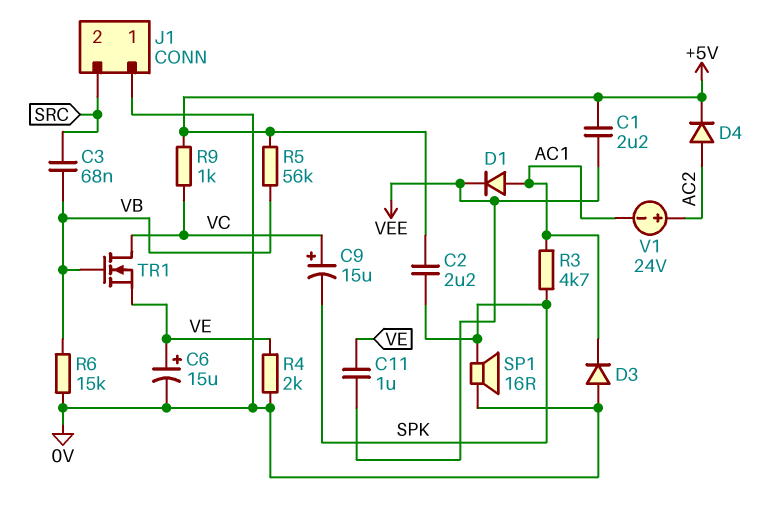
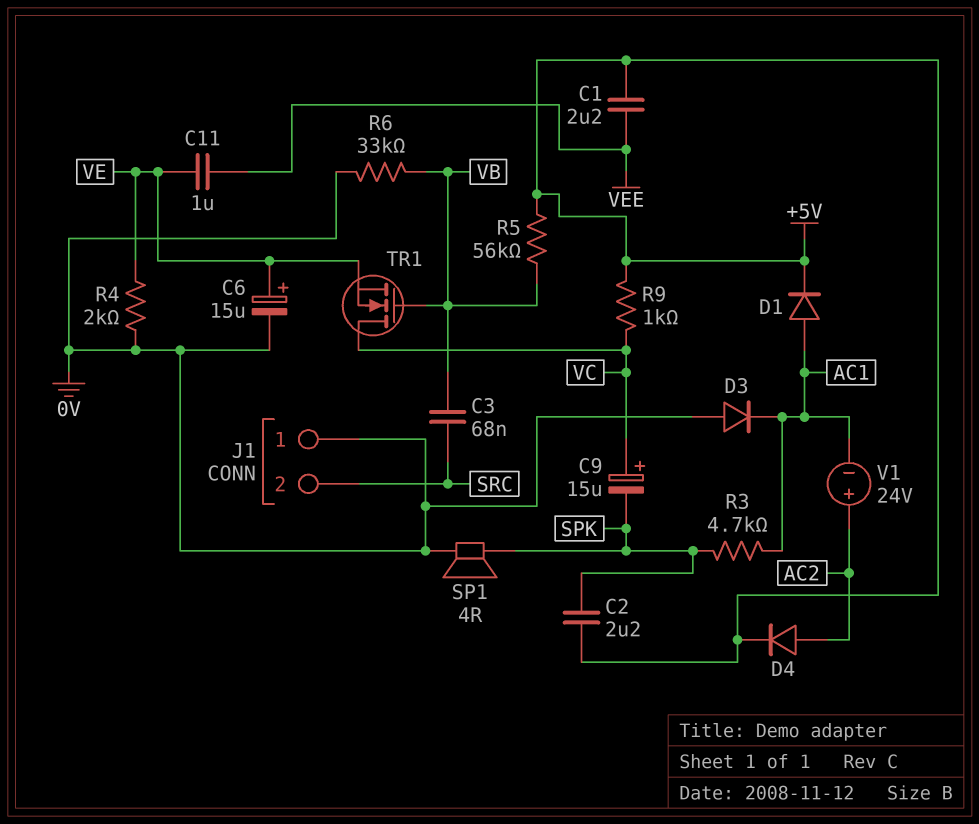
D1: diode (A AC1, K VEE) -> diode (A AC1, K +5V)
R6: 15k (0V, VB) -> 33k (0V, VB)
SP1: speaker 16R (0V, SPK) -> speaker 4R (0V, SPK)

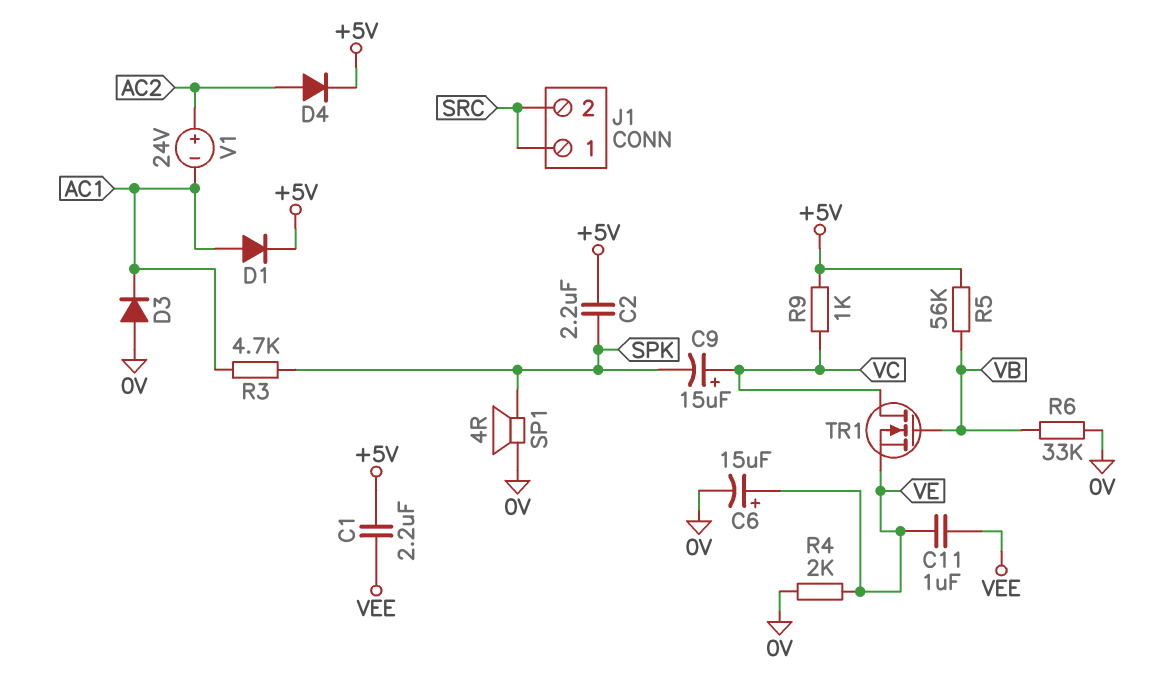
C3: 68nF (SRC, VB) -> none
J1 pin 1: 0V -> SRC

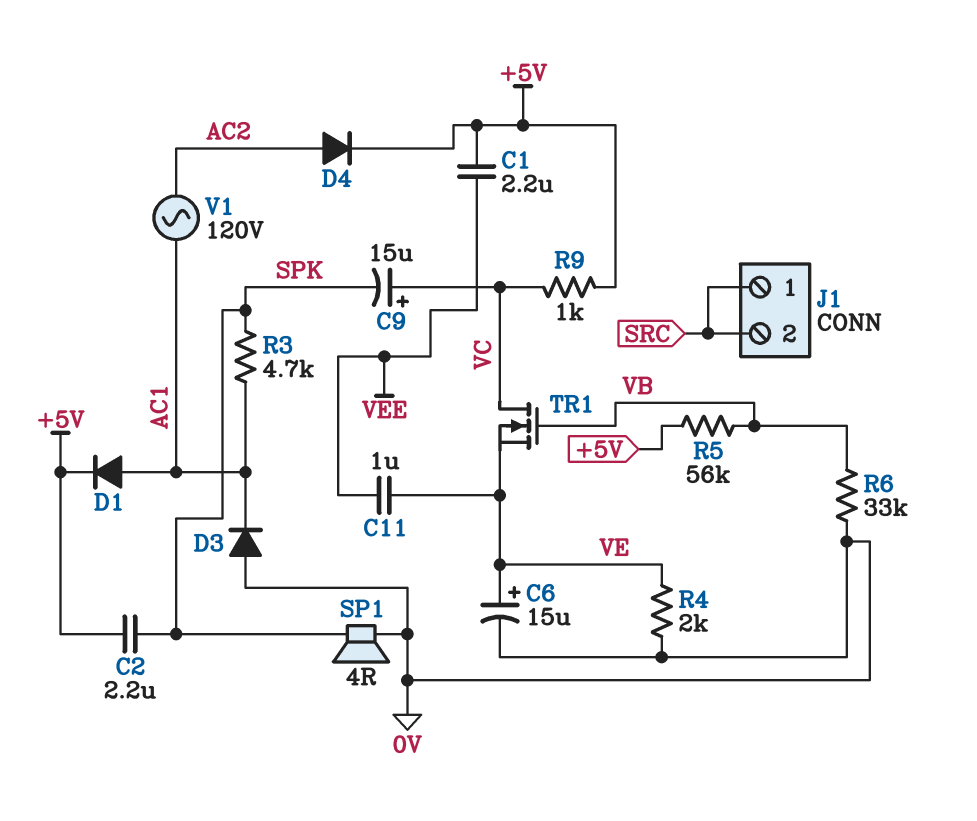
V1: 24V (plus AC2, minus AC1) -> AC 120V (AC1, AC2)

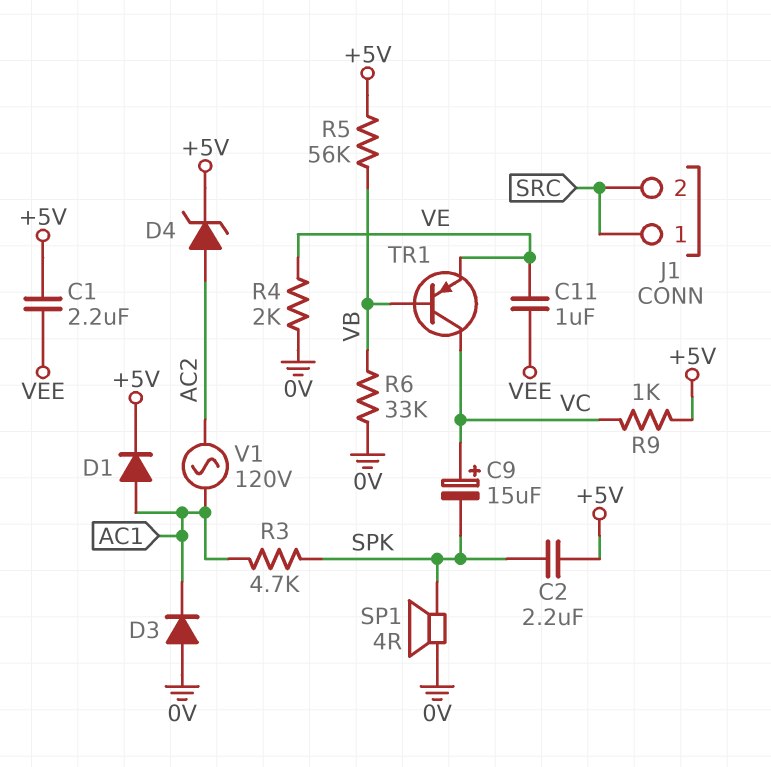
C6: 15uF (plus VE, minus 0V) -> none
D4: diode (A AC2, K +5V) -> zener (A AC2, K +5V)
TR1: NMOS (G VB, D VC, S VE) -> PNP (B VB, C VC, E VE)

